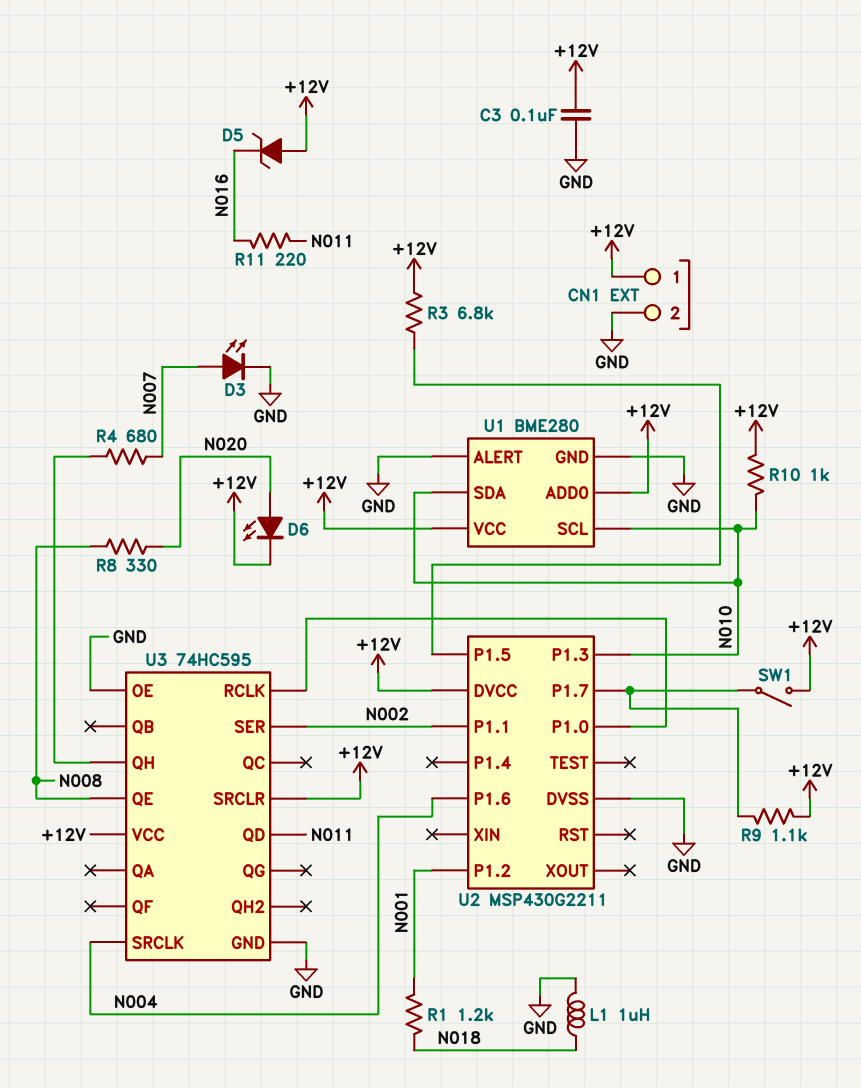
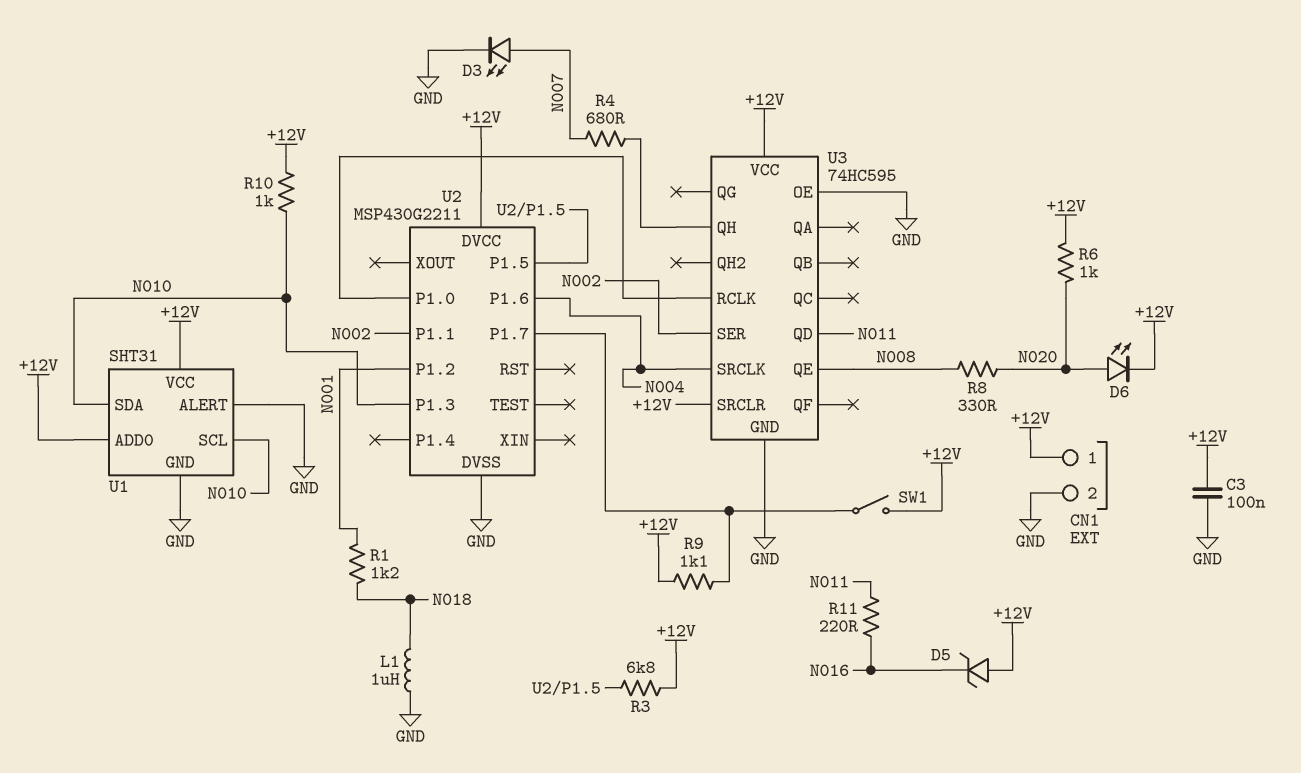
R6: none -> 1k (+12V, N020)
U1: BME280 -> SHT31

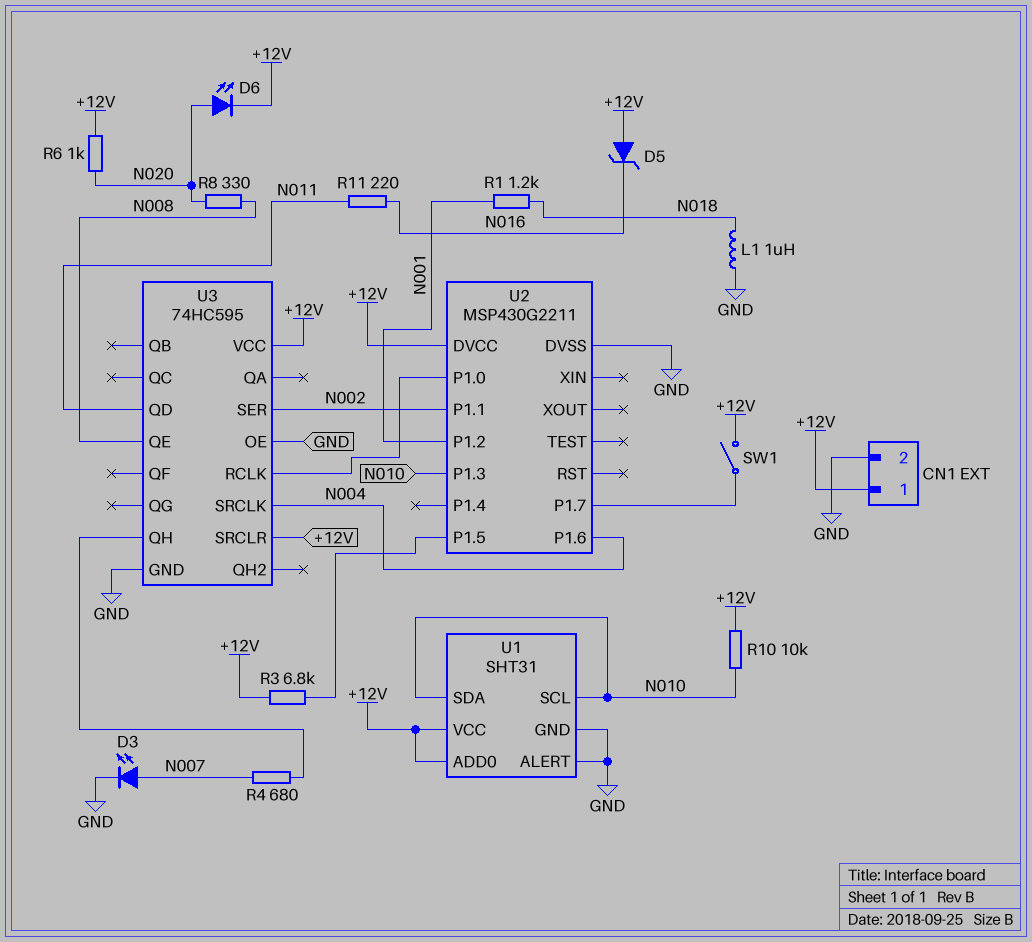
C3: 100nF (+12V, GND) -> none
R9: 1.1k (+12V, U2/P1.7) -> none
R10: 1k (+12V, N010) -> 10k (+12V, N010)

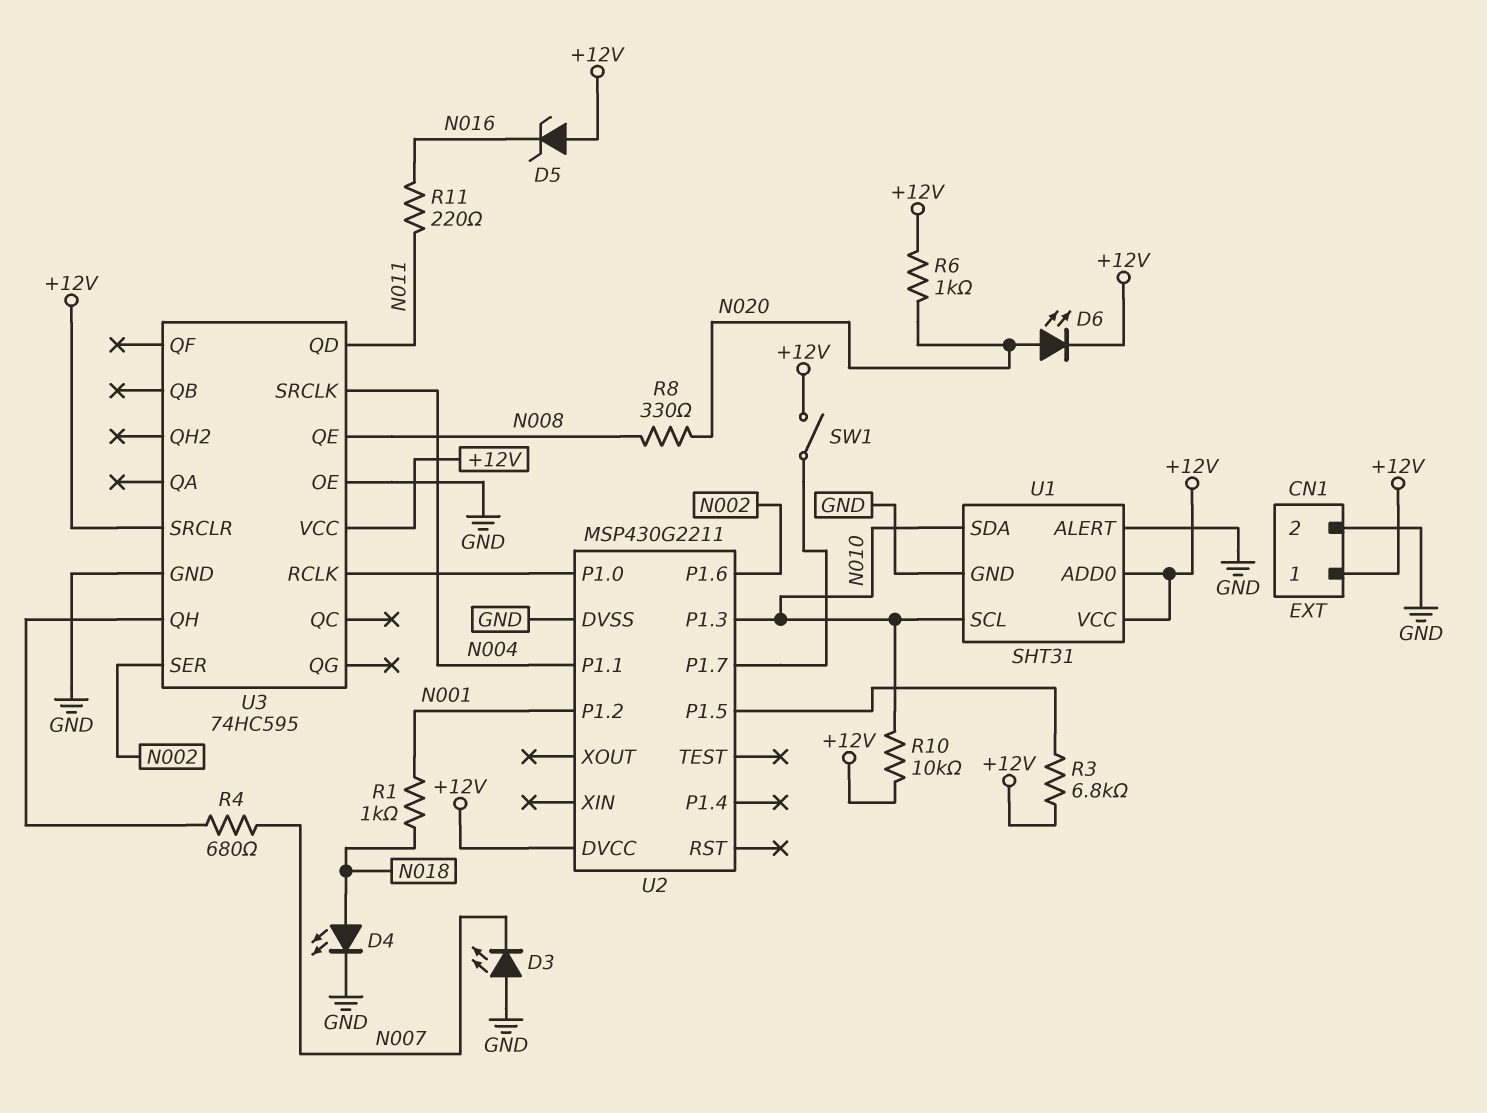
D3: LED (A N007, K GND) -> LED (A GND, K N007)
D4: none -> LED (A N018, K GND)
L1: 1uH (GND, N018) -> none
R1: 1.2k (N001, N018) -> 1k (N001, N018)
U2 pin P1.1: N002 -> N004
U2 pin P1.6: N004 -> N002

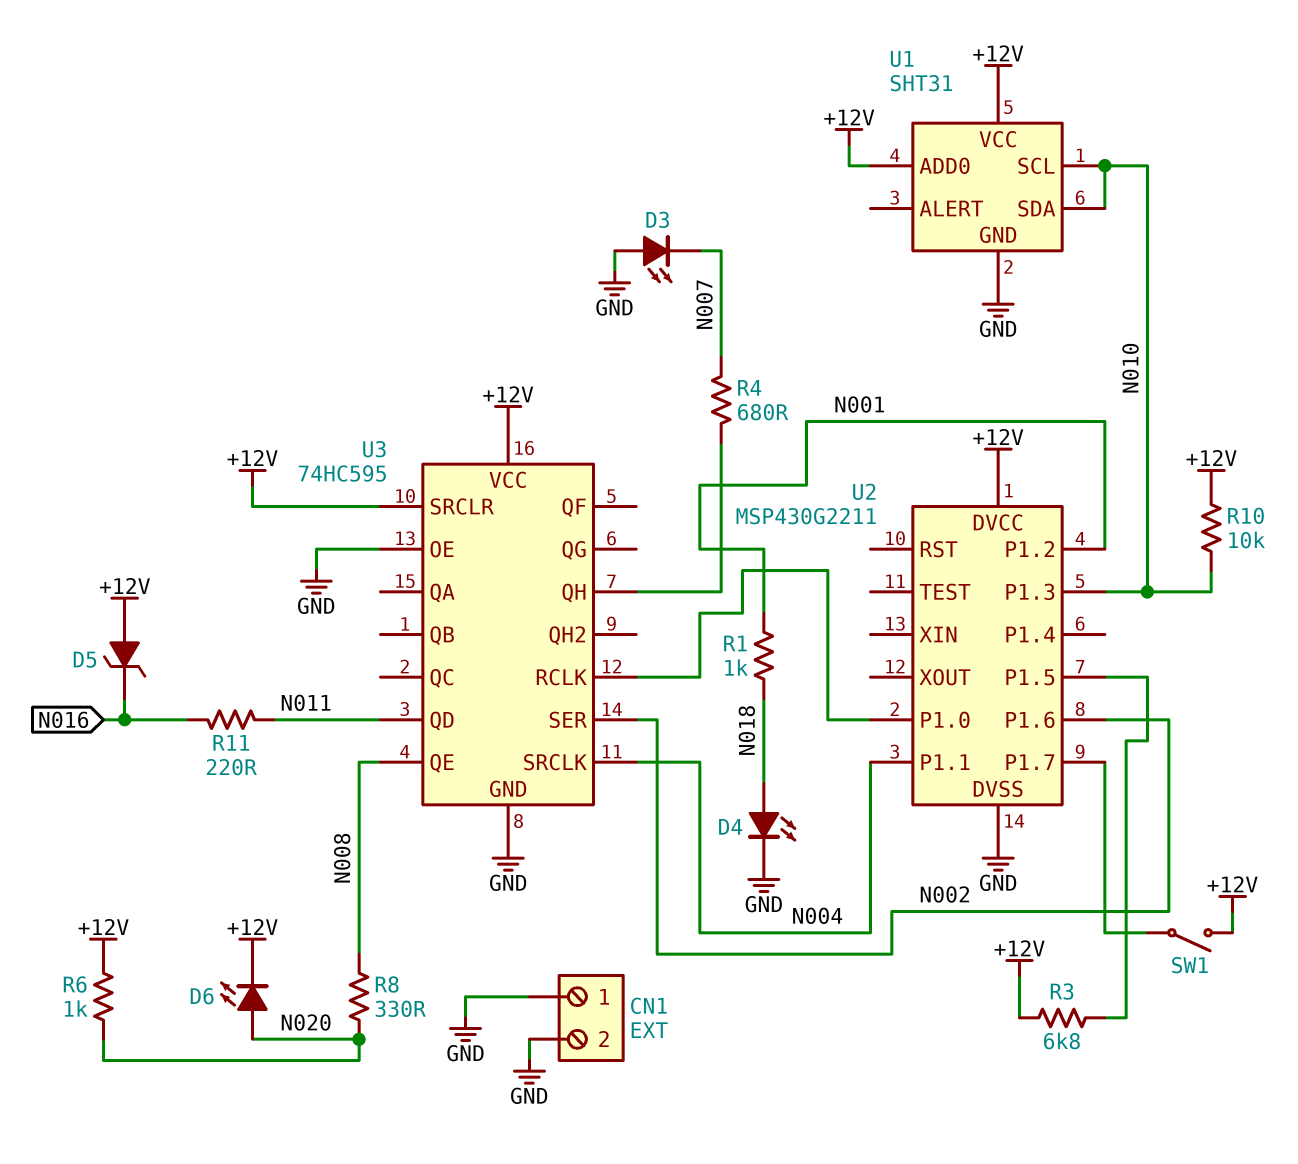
CN1 pin 1: +12V -> GND
U1 pin ALERT: GND -> none

